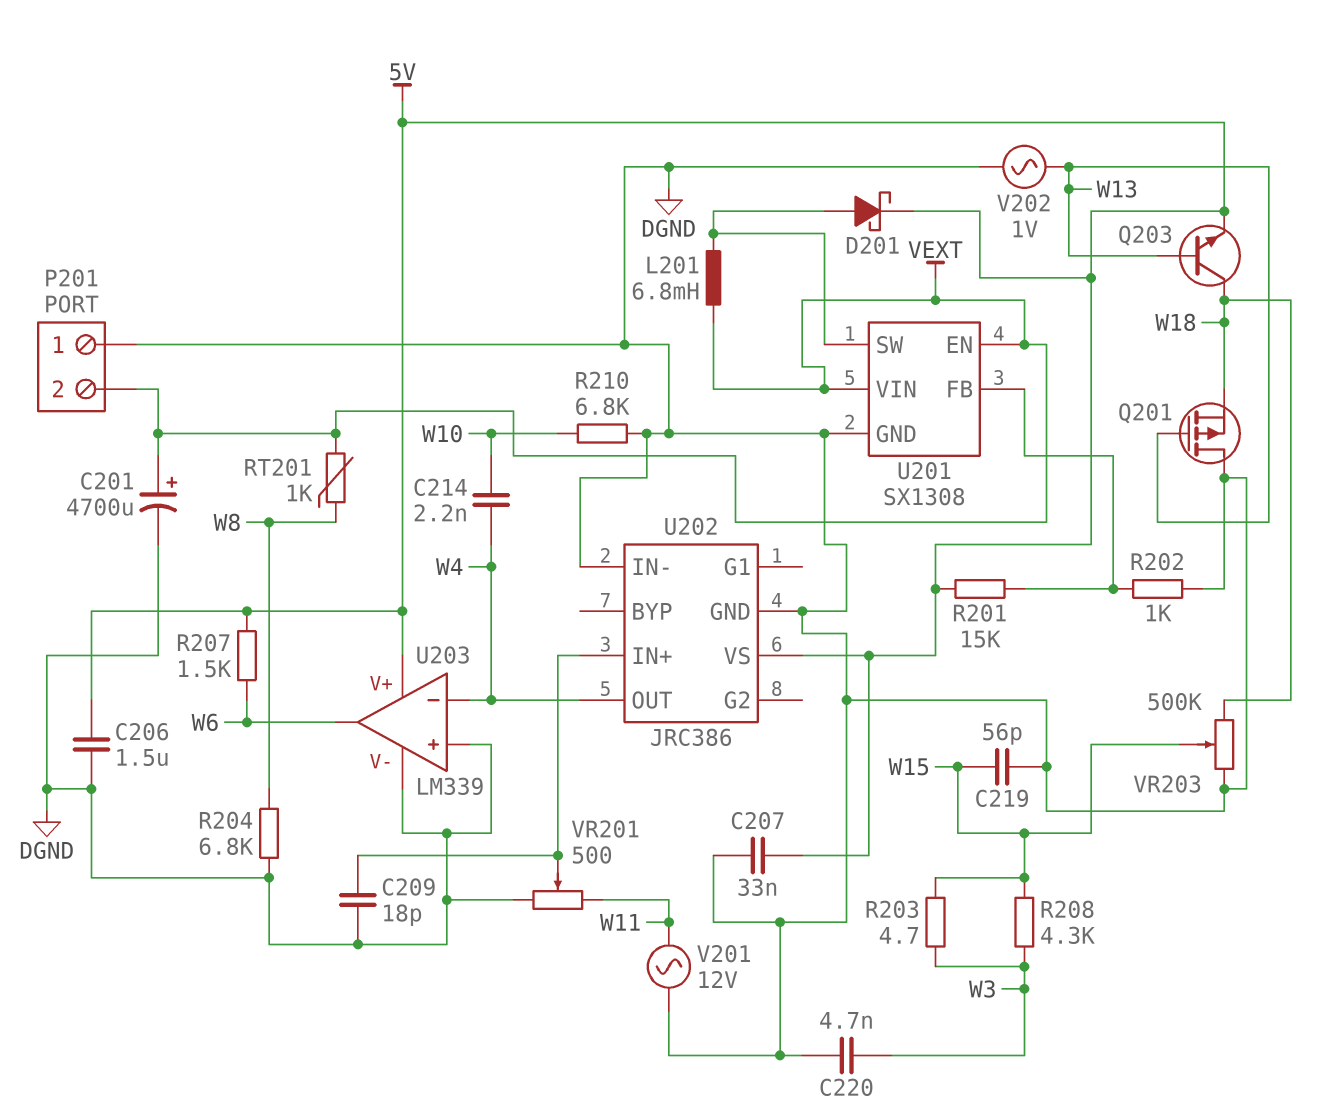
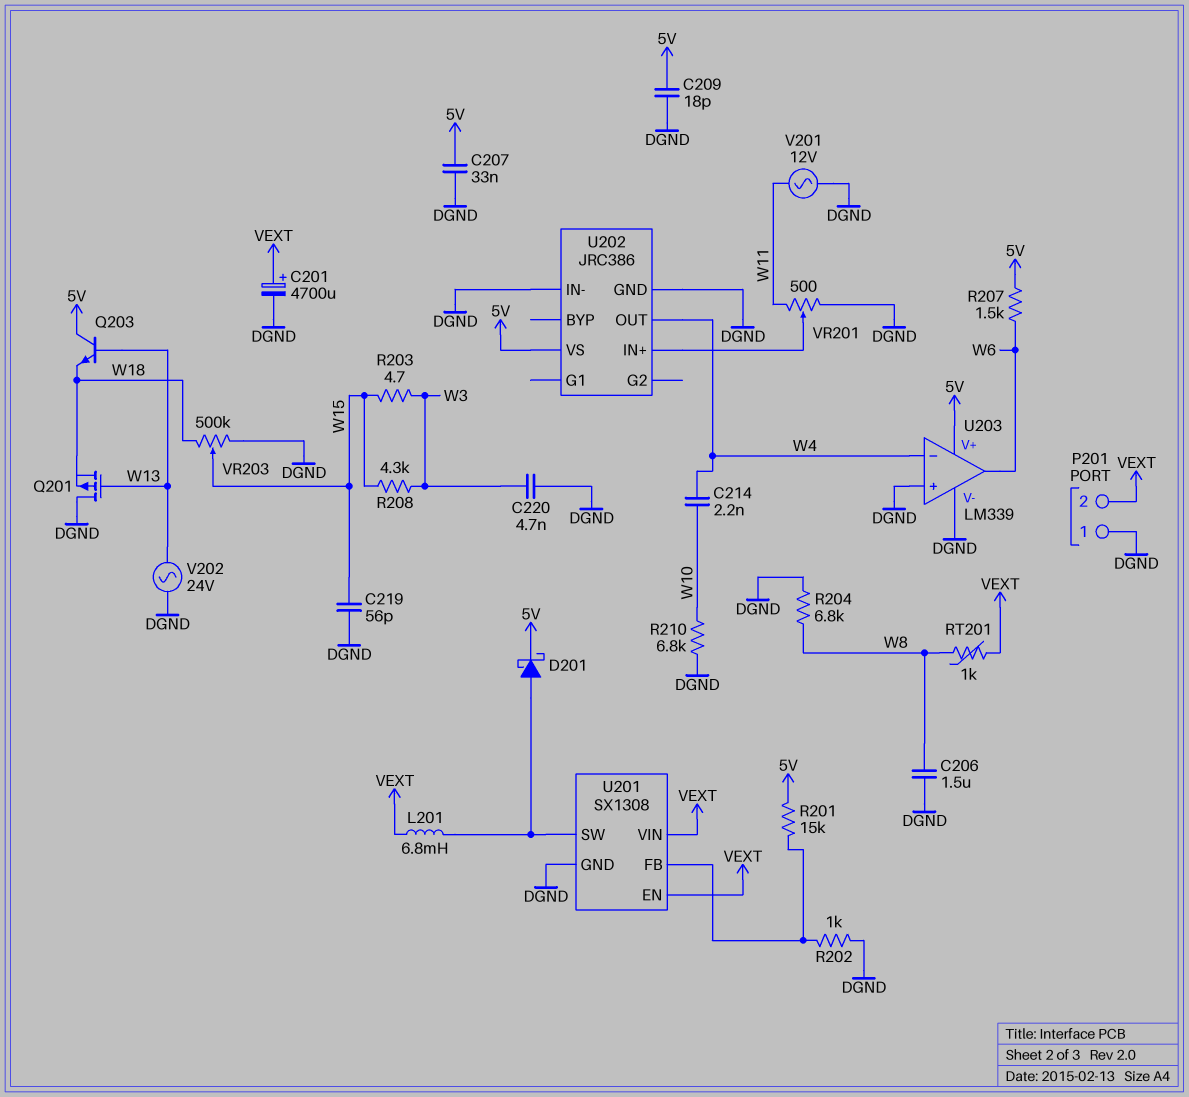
C206: 1.5uF (5V, DGND) -> 1.5uF (DGND, W8)
C209: 18pF (DGND, U202/IN+) -> 18pF (5V, DGND)
Q203: NPN (B W13, C W18, E 5V) -> NPN (B W13, C 5V, E W18)
V202: AC 1V (DGND, W13) -> AC 24V (DGND, W13)

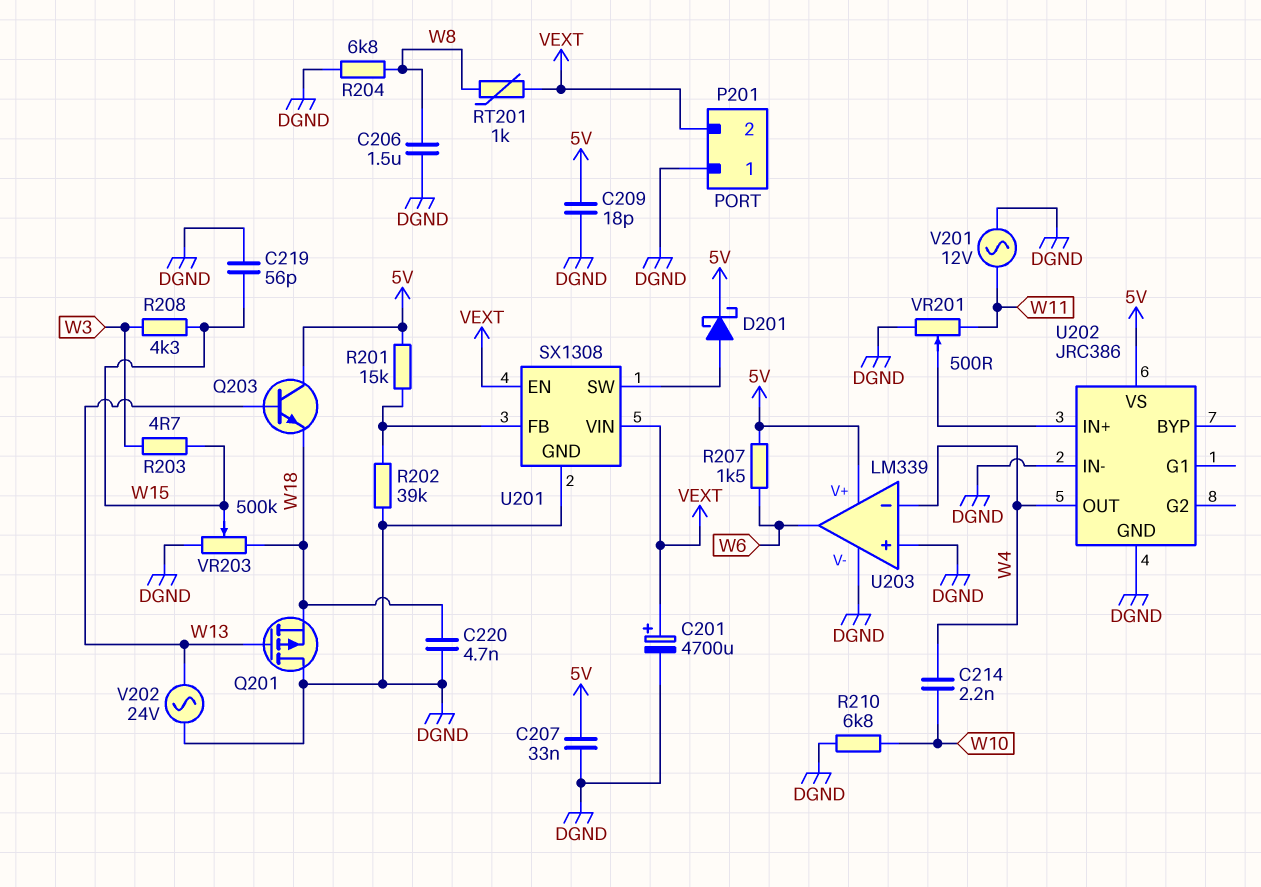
C220: 4.7nF (DGND, W3) -> 4.7nF (DGND, W18)
L201: 6.8mH (U201/SW, VEXT) -> none
R202: 1k (DGND, U201/FB) -> 39k (DGND, U201/FB)

